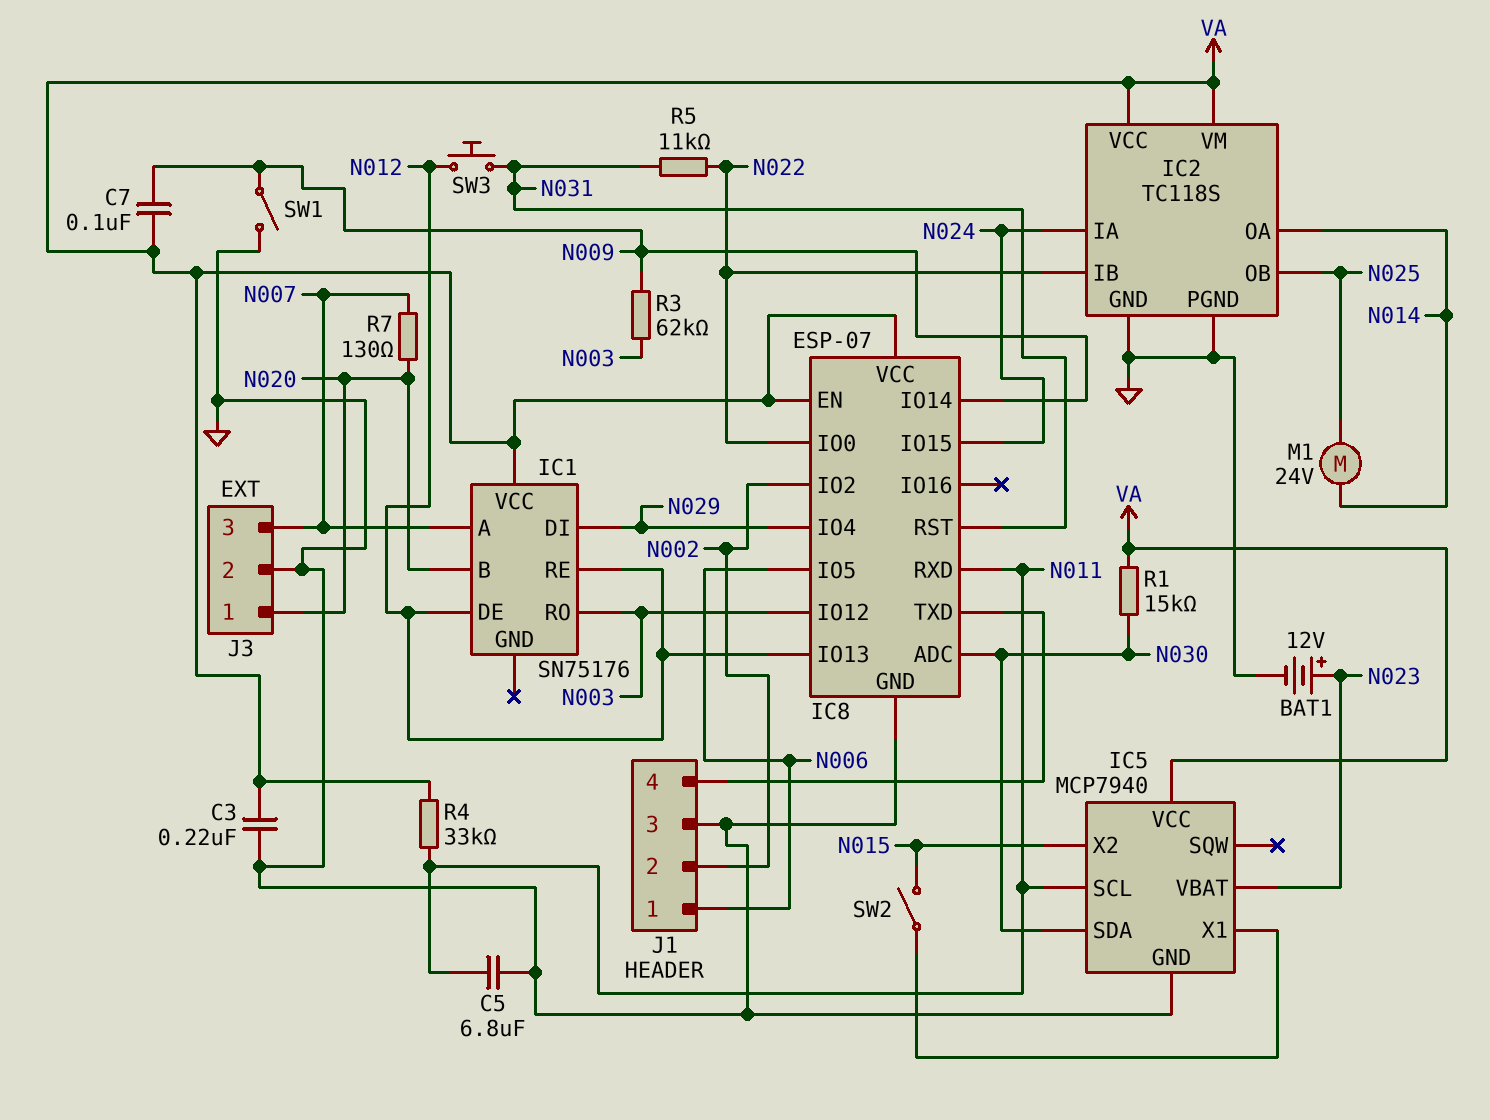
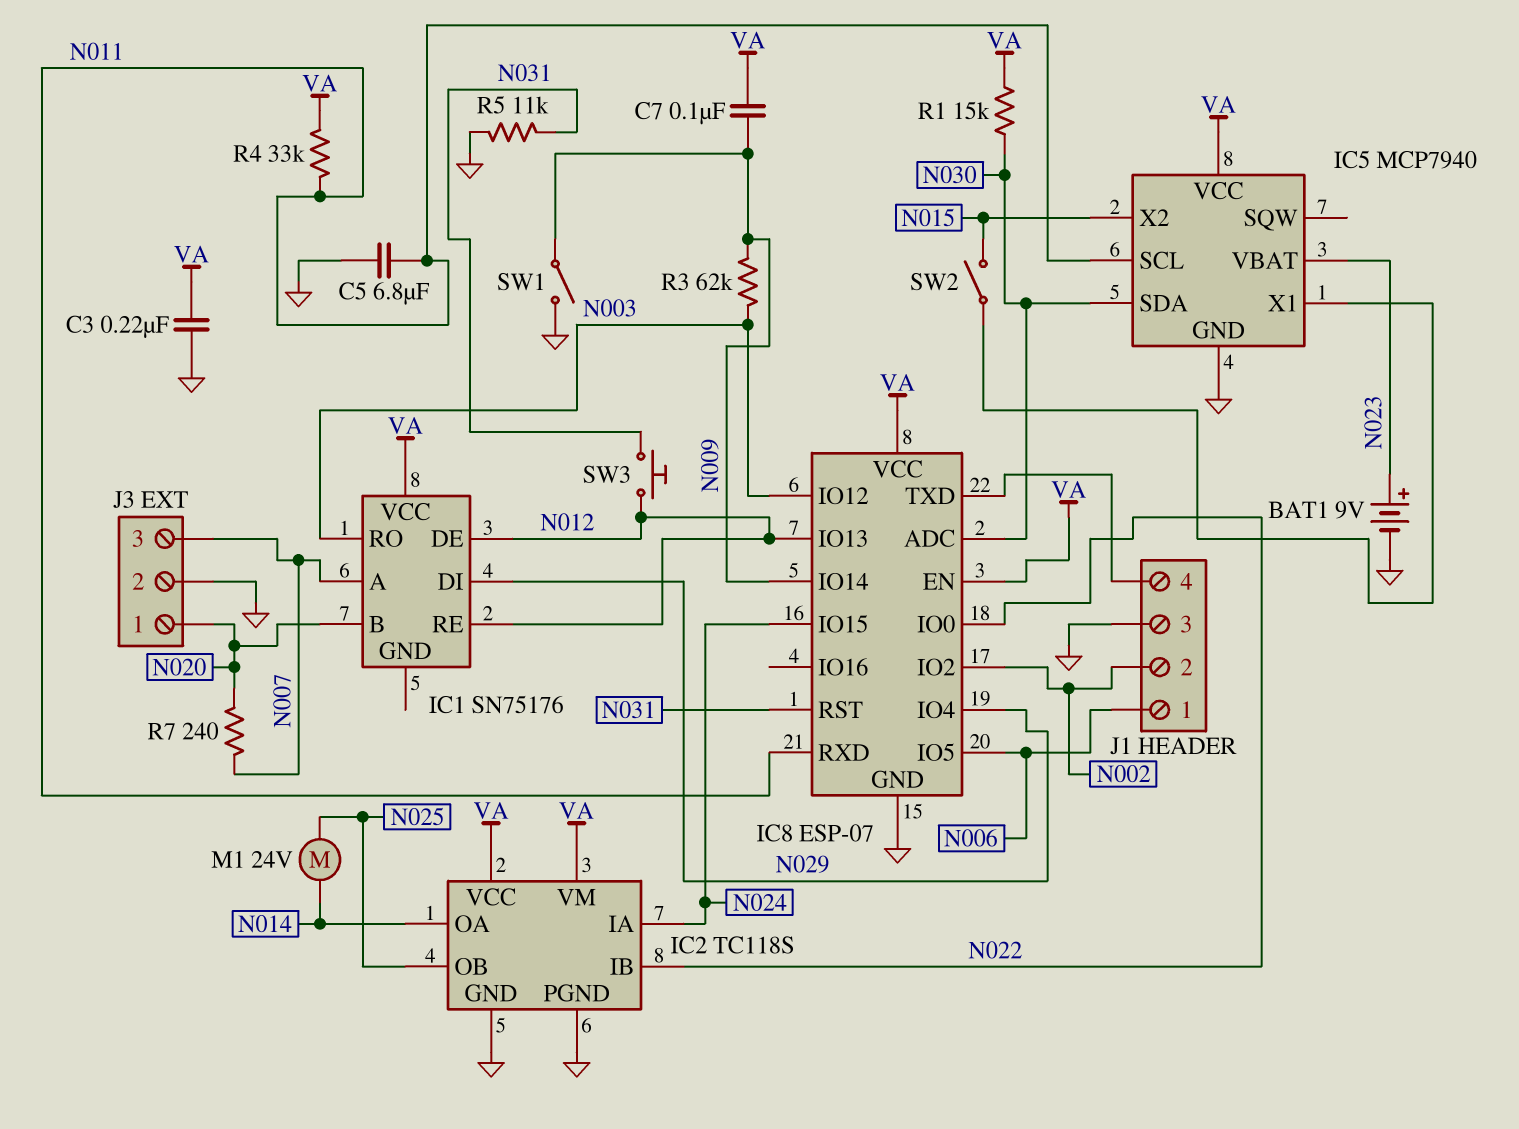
BAT1: 12V (plus N023, minus GND) -> 9V (plus N023, minus GND)
R5: 11k (N022, N031) -> 11k (GND, N031)
R7: 130 (N007, N020) -> 240 (N007, N020)

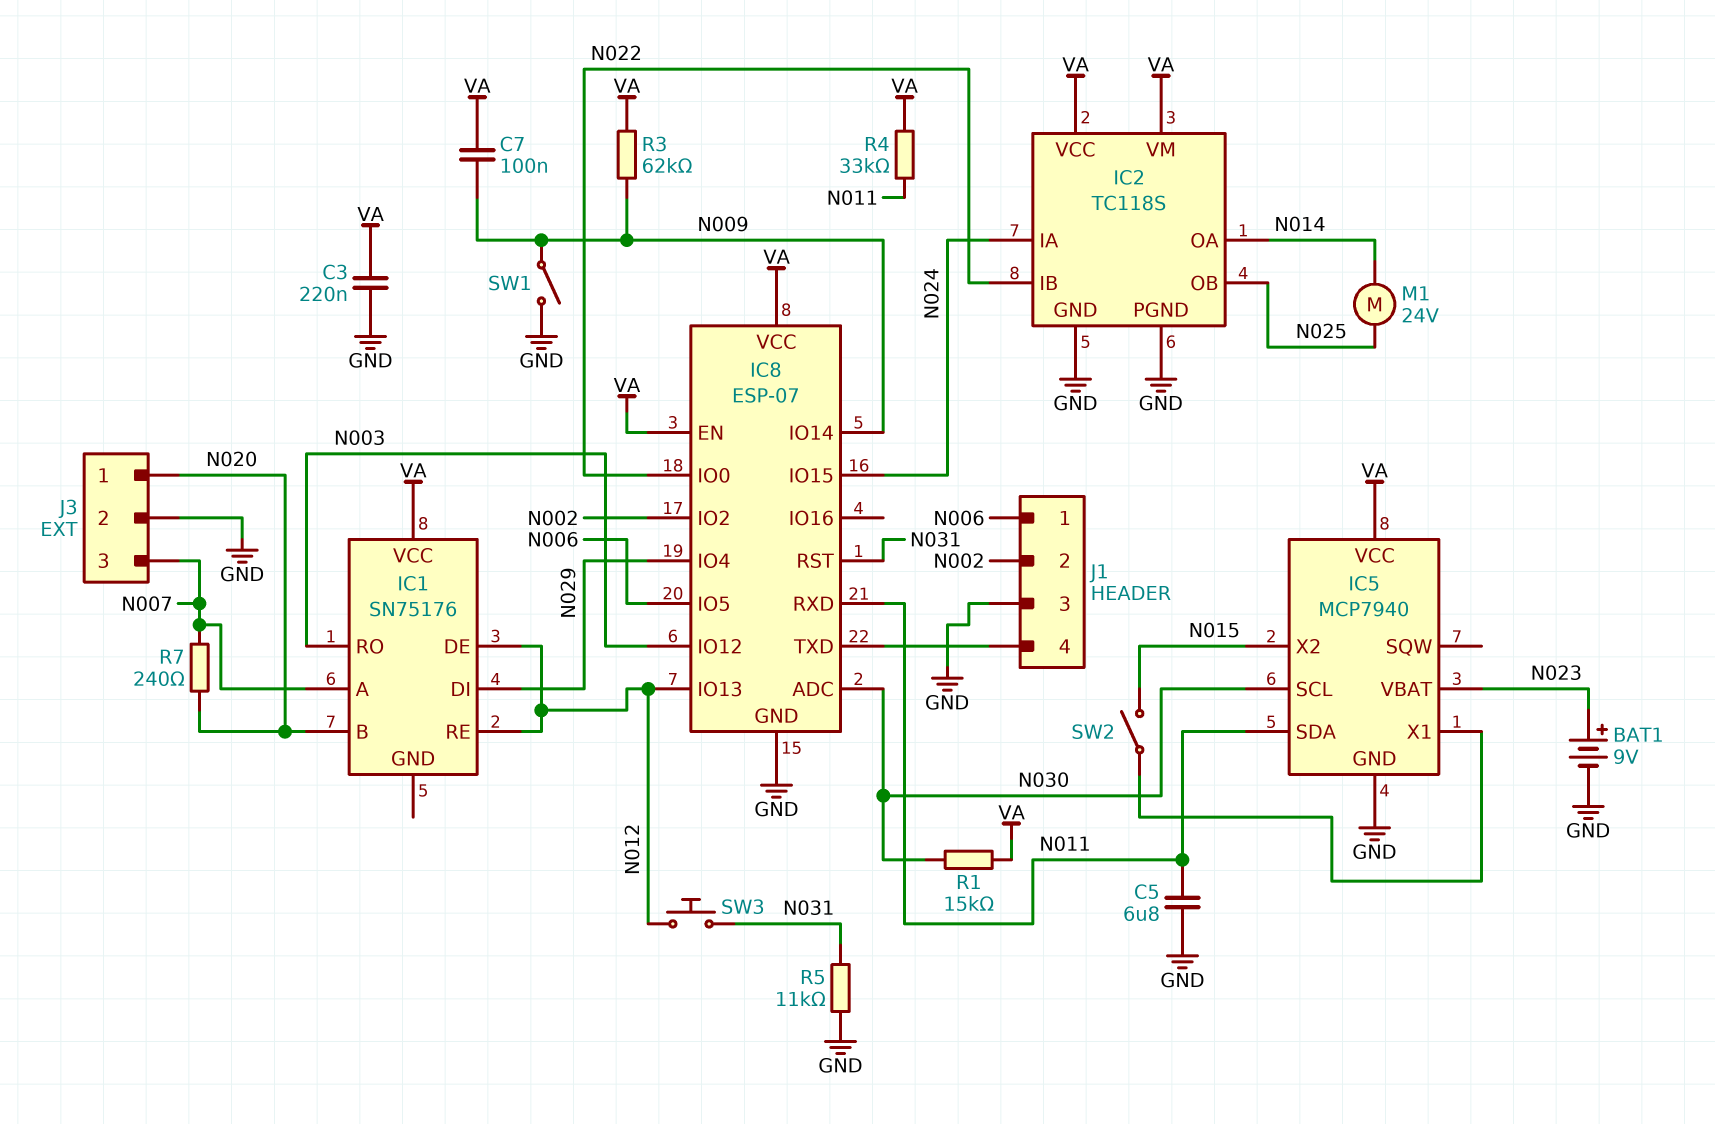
IC5 pin SCL: N011 -> N030
IC5 pin SDA: N030 -> N011
R3: 62k (N003, N009) -> 62k (N009, VA)

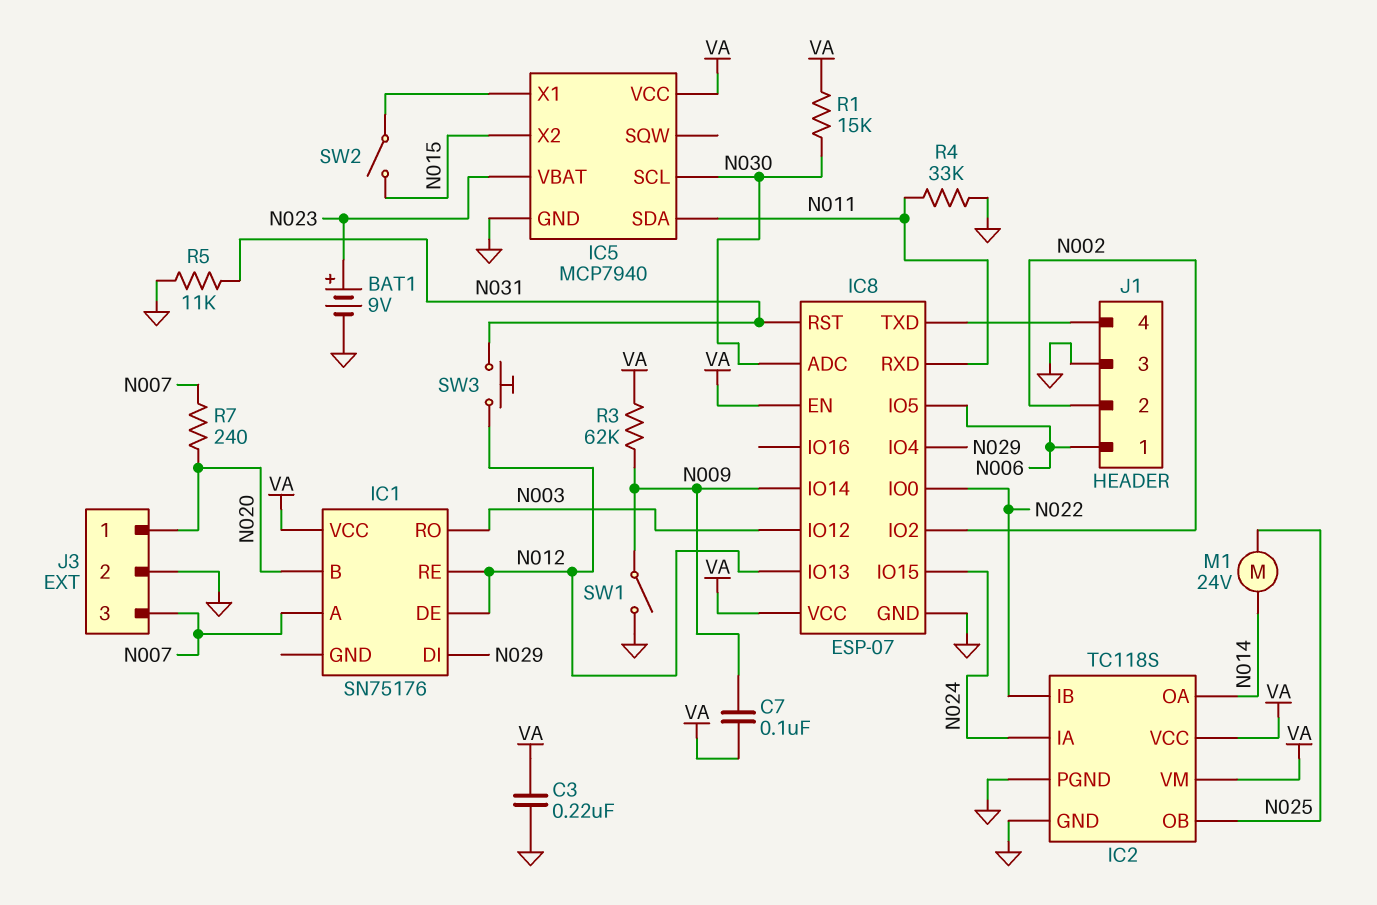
C5: 6.8uF (GND, N011) -> none
R4: 33k (N011, VA) -> 33k (GND, N011)

